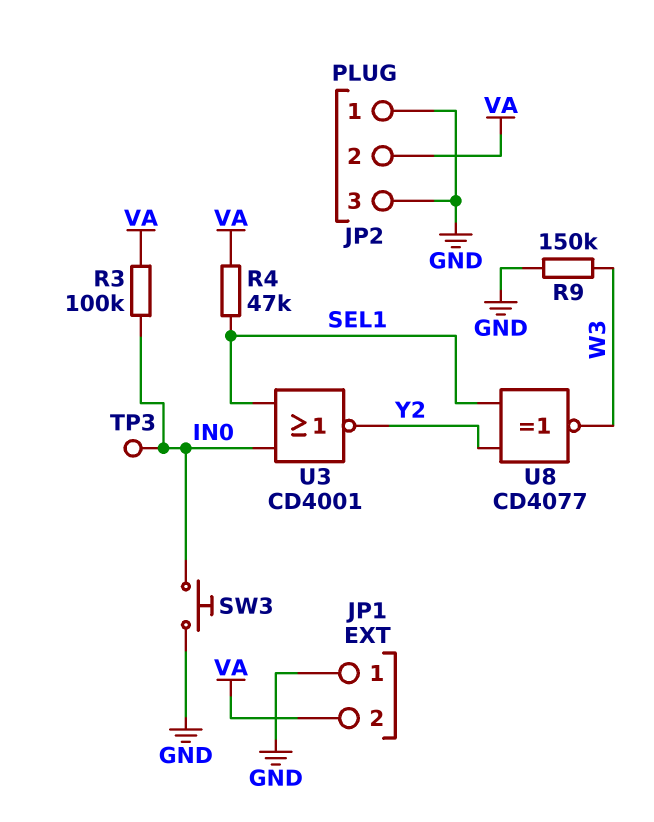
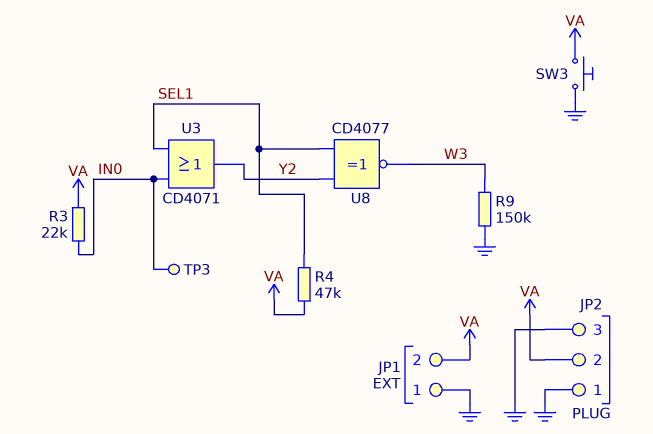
R3: 100k (IN0, VA) -> 22k (IN0, VA)
SW3: button (GND, IN0) -> button (GND, VA)
U3: NOR CD4001 (in IN0, in SEL1, out Y2) -> OR CD4071 (in IN0, in SEL1, out Y2)

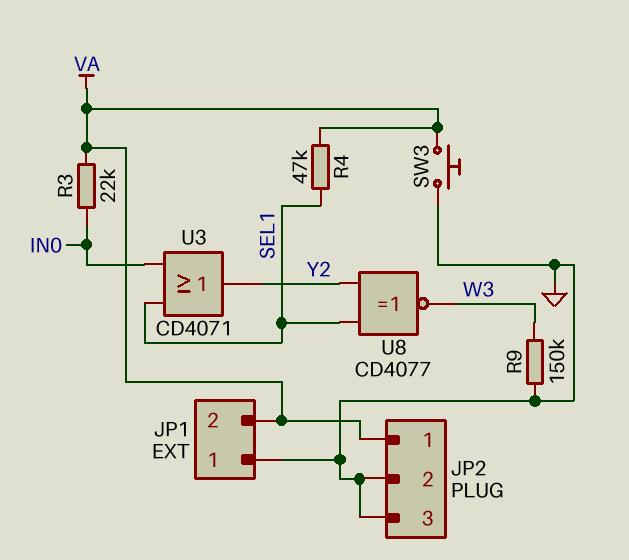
JP2 pin 1: GND -> VA
JP2 pin 2: VA -> GND
TP3: test point (IN0) -> none

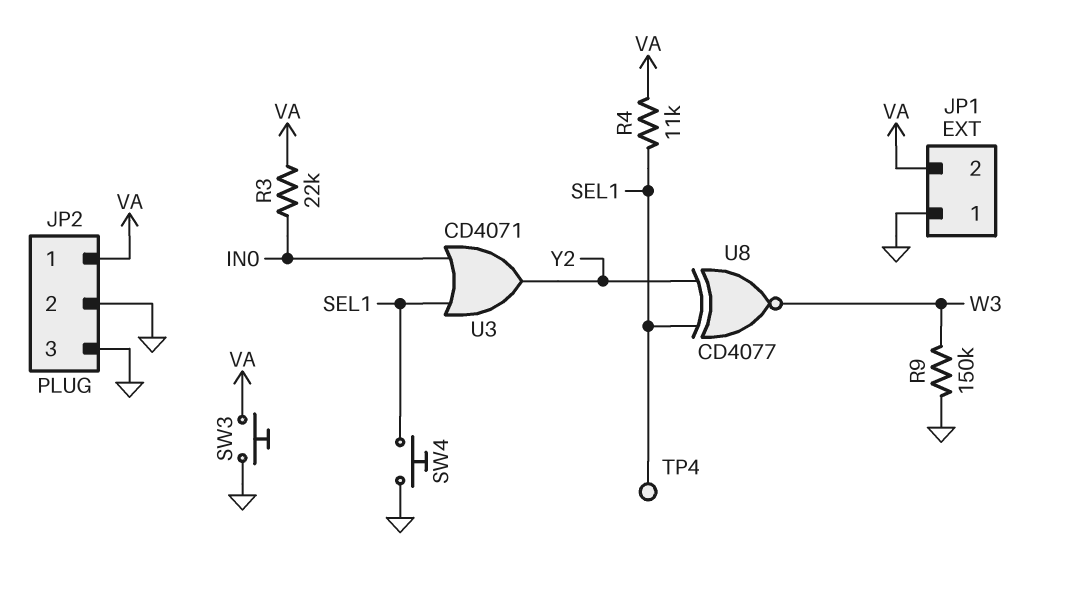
R4: 47k (SEL1, VA) -> 11k (SEL1, VA)
SW4: none -> button (GND, SEL1)
TP4: none -> test point (SEL1)

